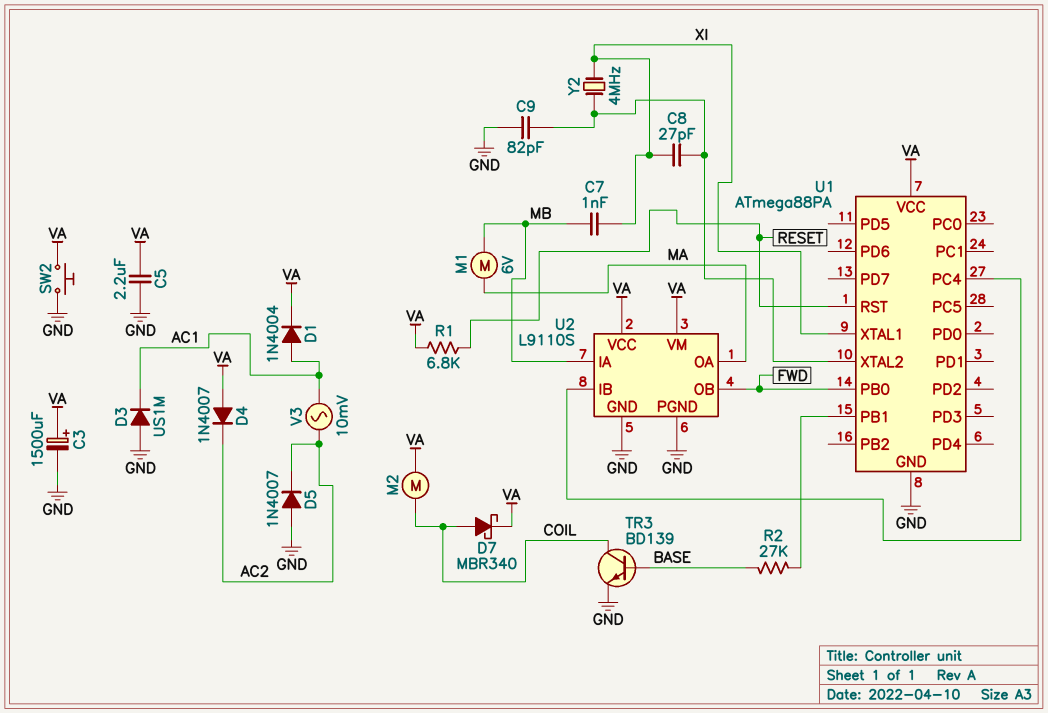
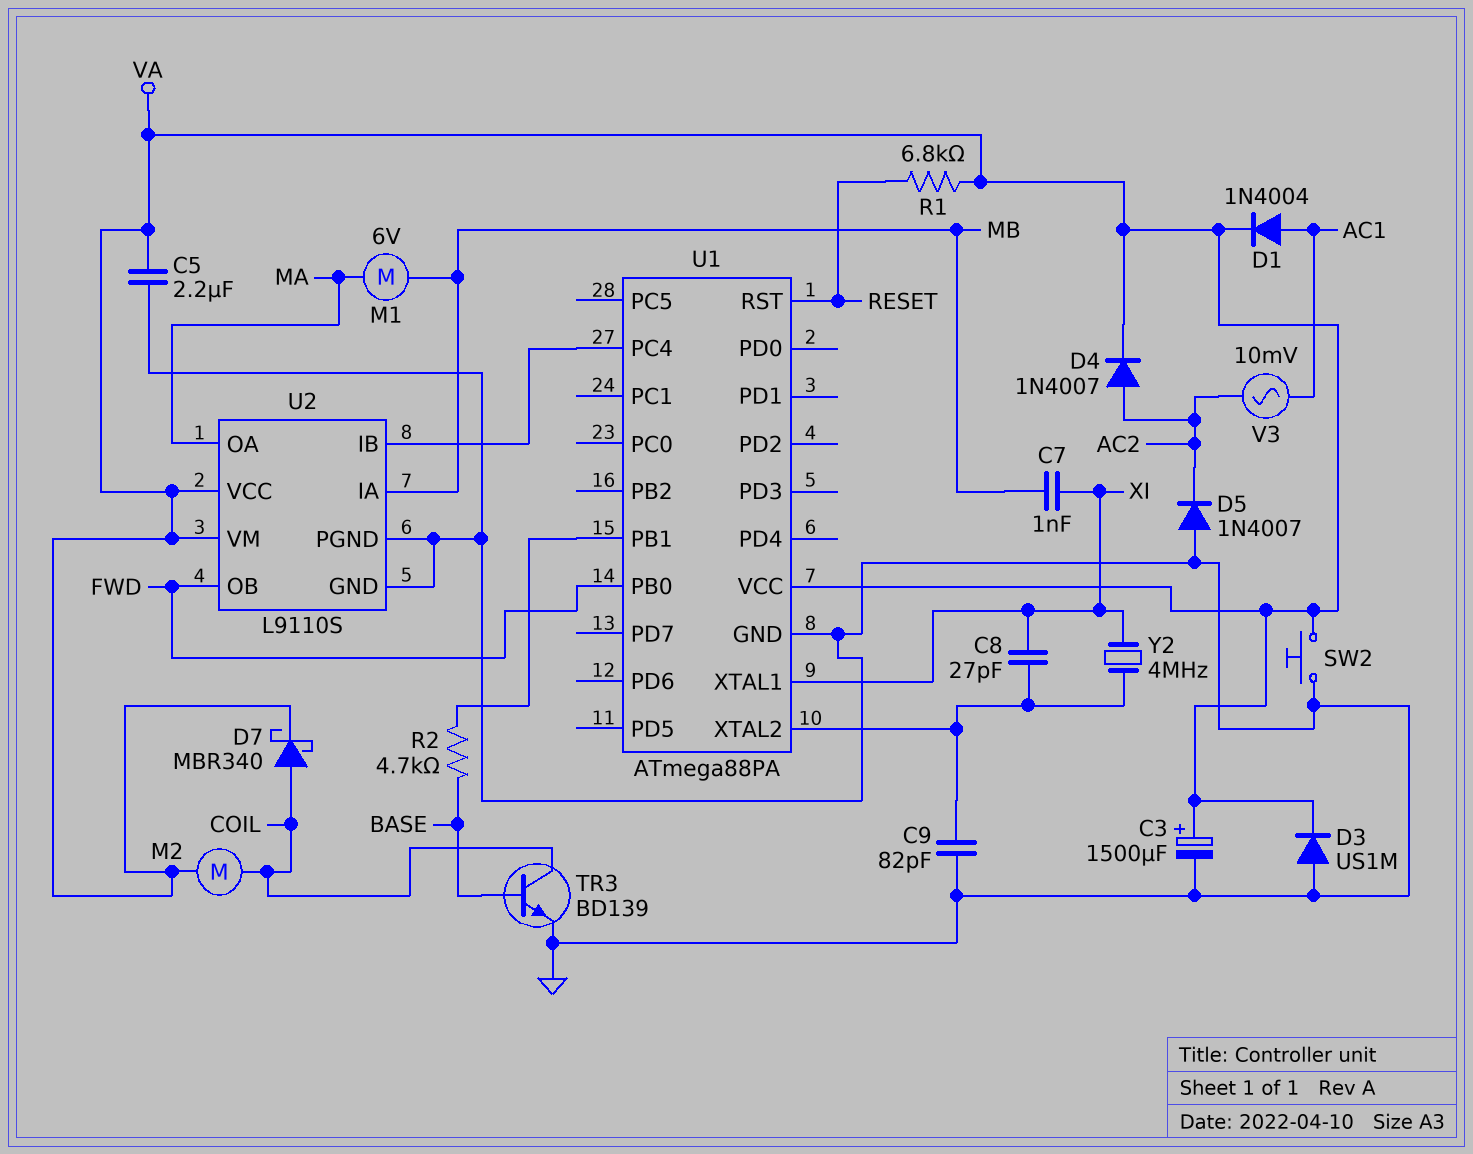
D3: diode US1M (A GND, K AC1) -> diode US1M (A GND, K VA)
D4: diode 1N4007 (A VA, K AC2) -> diode 1N4007 (A AC2, K VA)
R2: 27k (BASE, U1/PB1) -> 4.7k (BASE, U1/PB1)

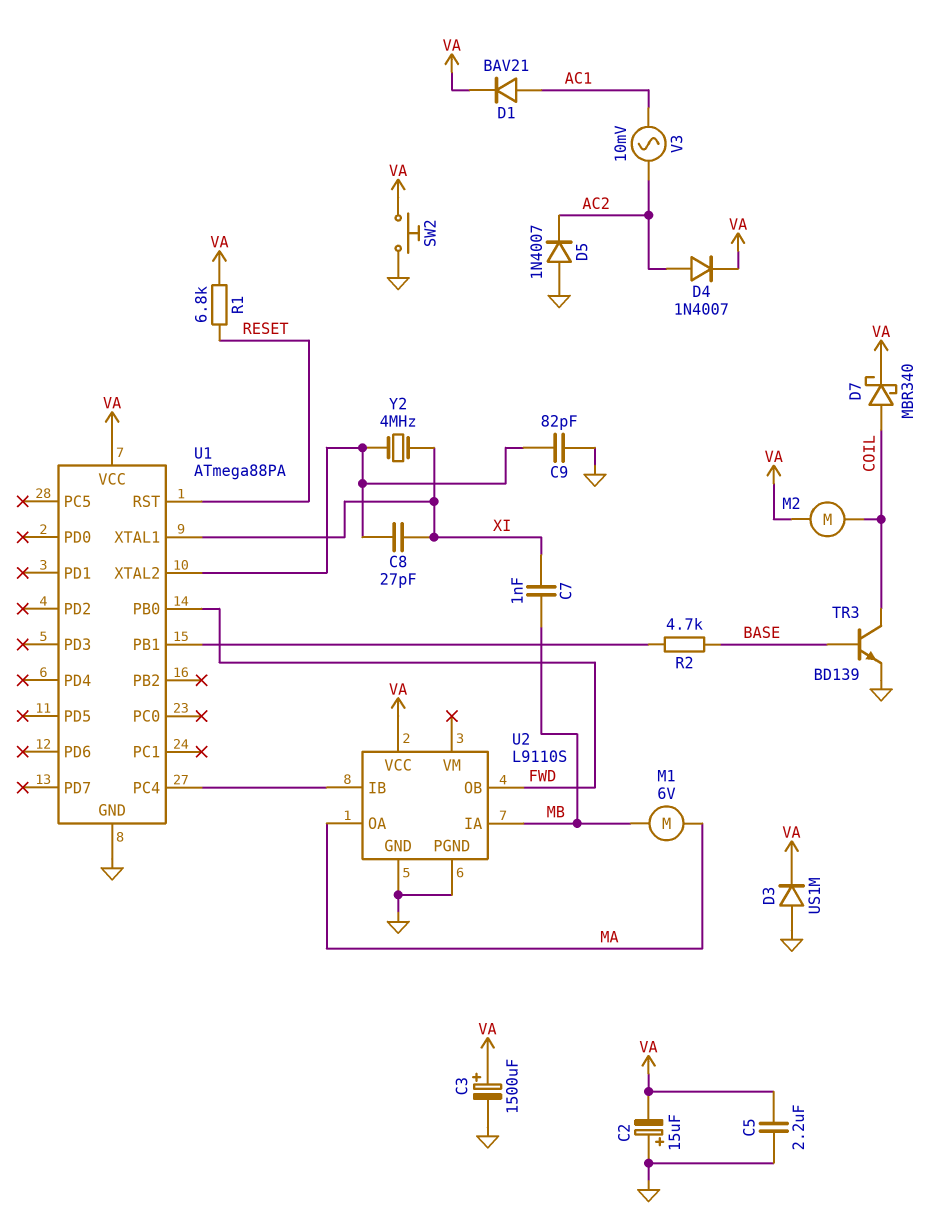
C2: none -> 15uF (plus GND, minus VA)
D1: diode 1N4004 (A AC1, K VA) -> diode BAV21 (A AC1, K VA)
U2 pin VM: VA -> none

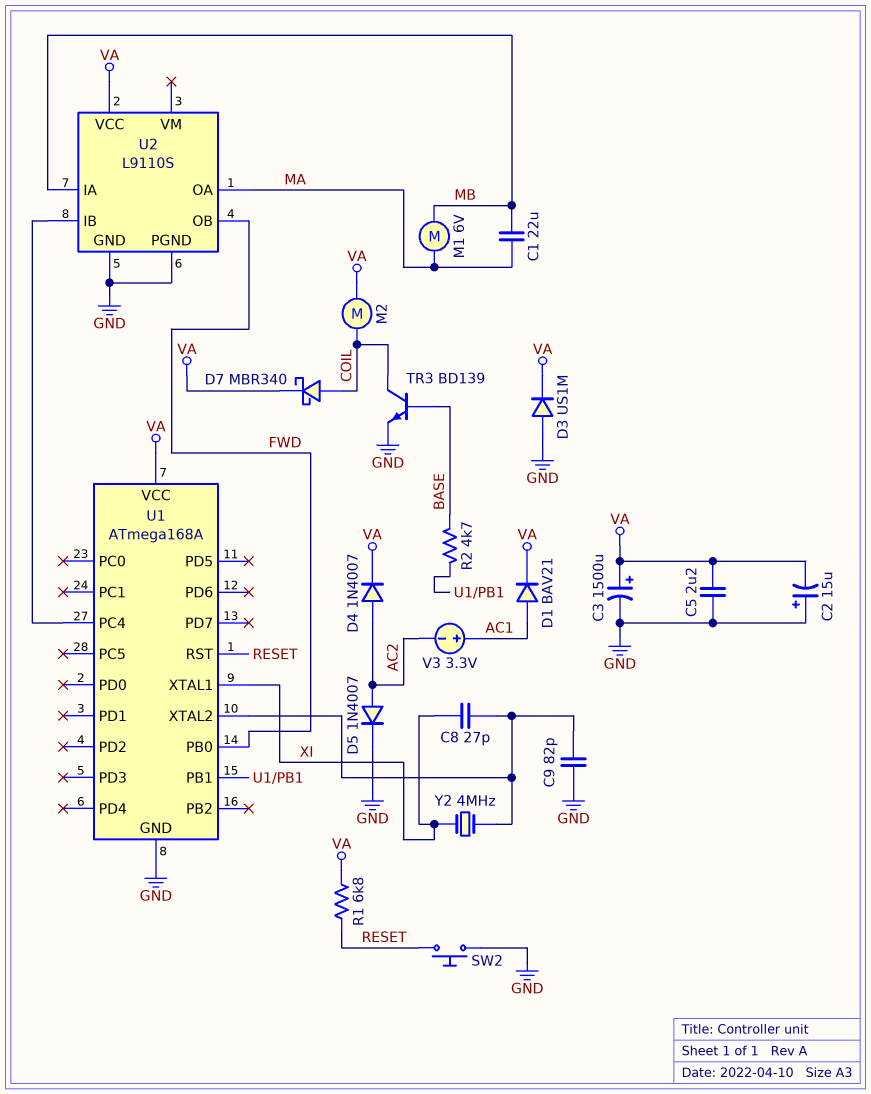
C1: none -> 22uF (MA, MB)
C7: 1nF (MB, XI) -> none
D5: diode 1N4007 (A GND, K AC2) -> diode 1N4007 (A AC2, K GND)
SW2: button (GND, VA) -> button (GND, RESET)
U1: ATmega88PA -> ATmega168A
V3: AC 10mV (AC1, AC2) -> 3.3V (plus AC1, minus AC2)

